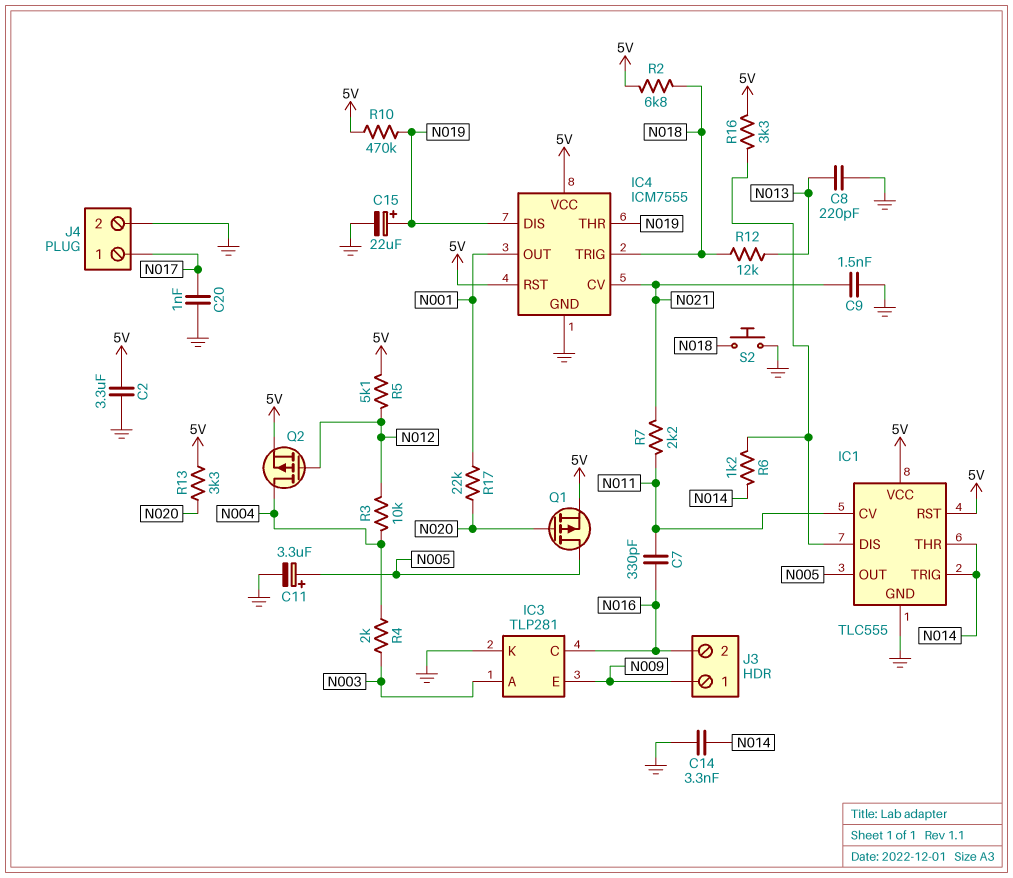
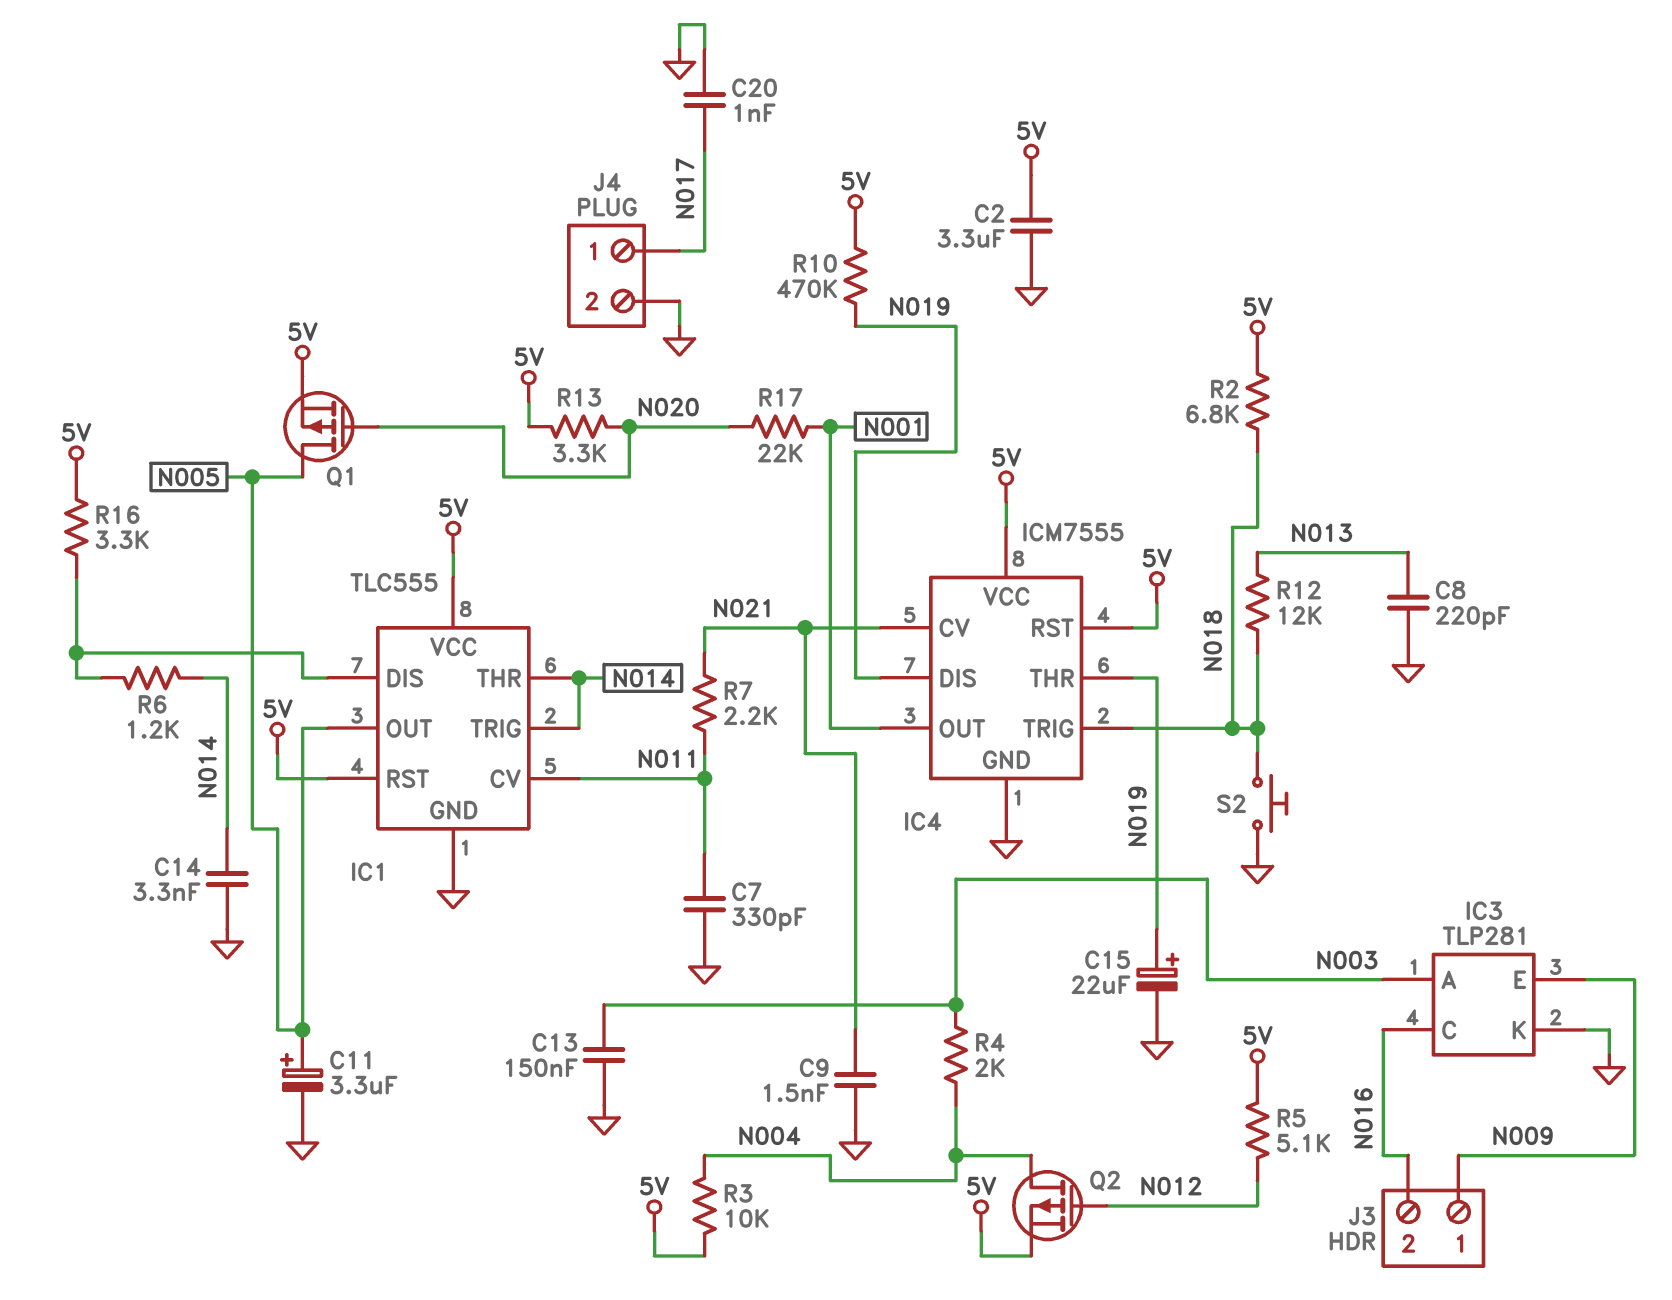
C7: 330pF (N011, N016) -> 330pF (GND, N011)
C13: none -> 150nF (GND, N003)
R3: 10k (N004, N012) -> 10k (5V, N004)

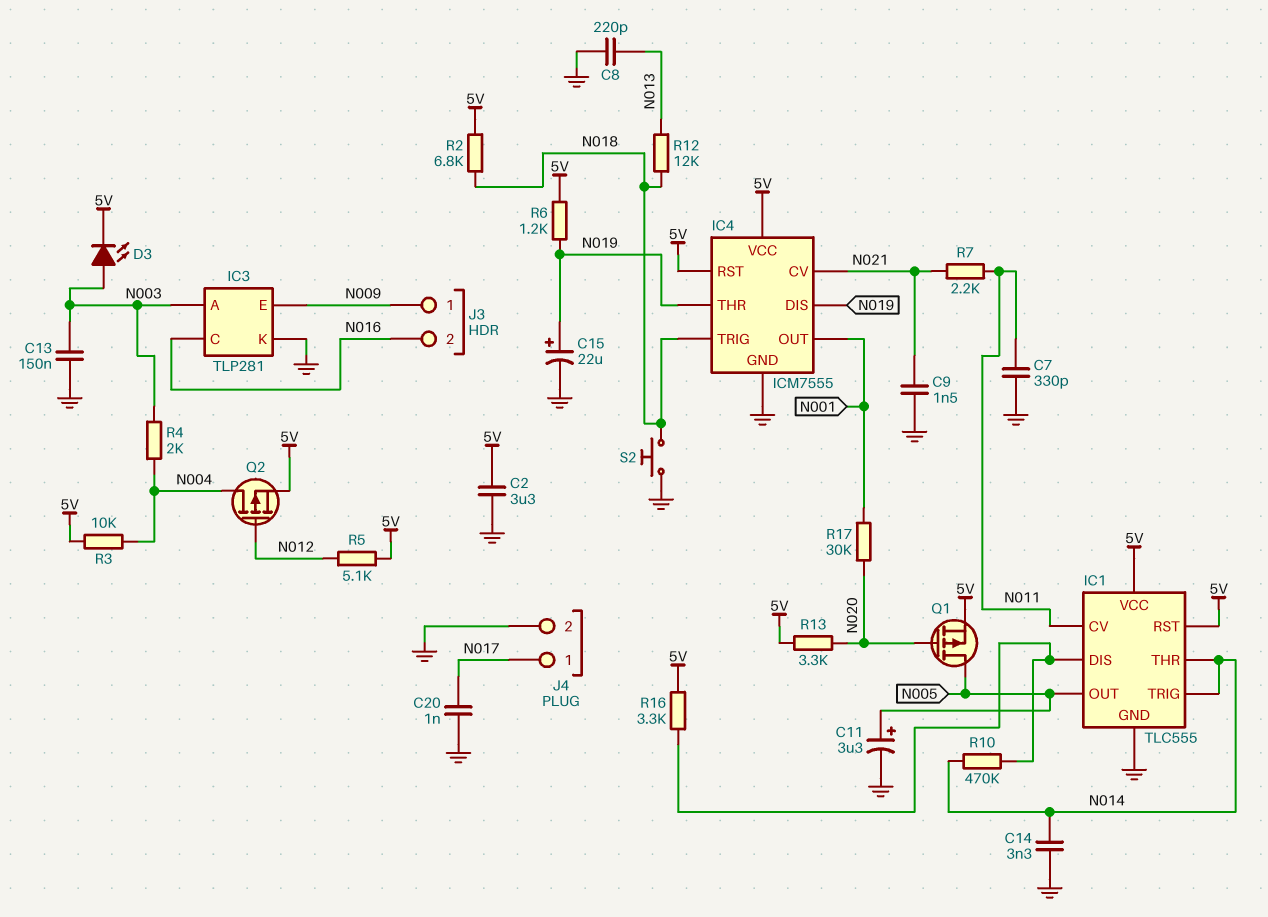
D3: none -> LED (A N003, K 5V)
R6: 1.2k (IC1/DIS, N014) -> 1.2k (5V, N019)
R10: 470k (5V, N019) -> 470k (IC1/DIS, N014)
R17: 22k (N001, N020) -> 30k (N001, N020)

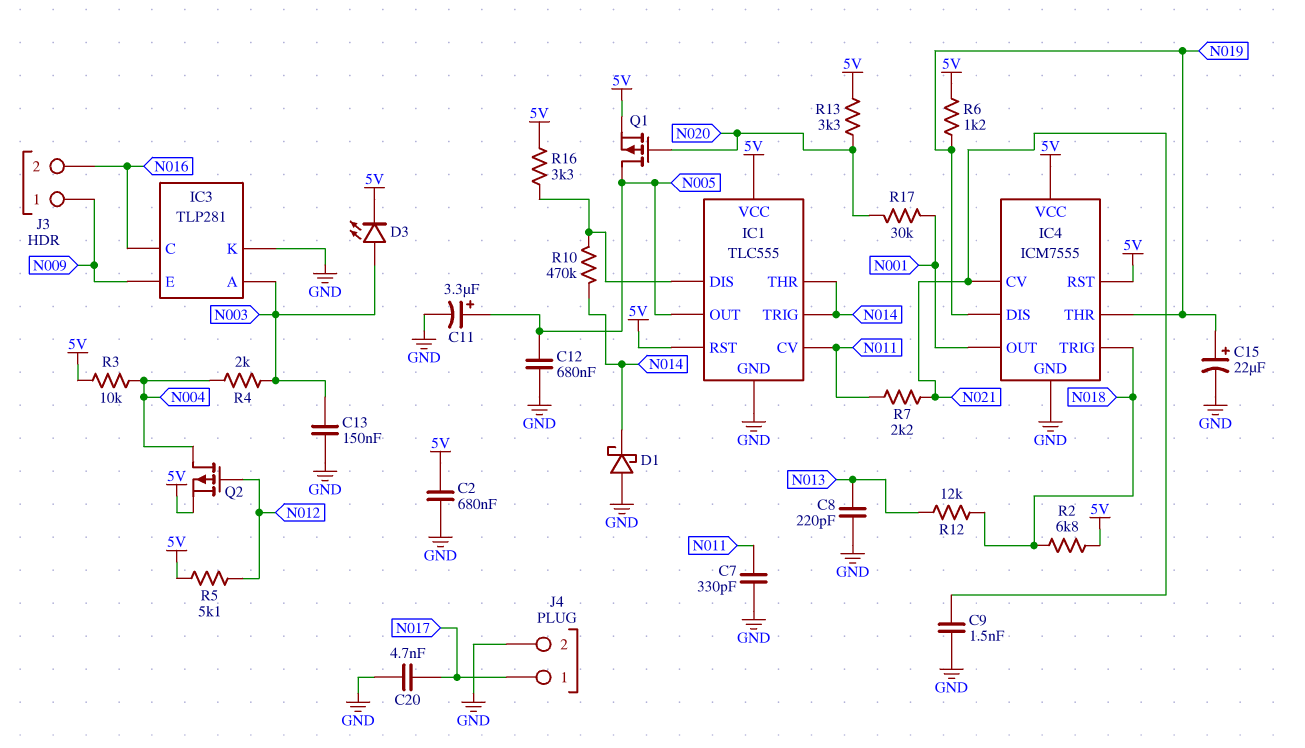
C2: 3.3uF (5V, GND) -> 680nF (5V, GND)
C12: none -> 680nF (GND, N005)
C14: 3.3nF (GND, N014) -> none
C20: 1nF (GND, N017) -> 4.7nF (GND, N017)
D1: none -> schottky (A GND, K N014)
S2: button (GND, N018) -> none

